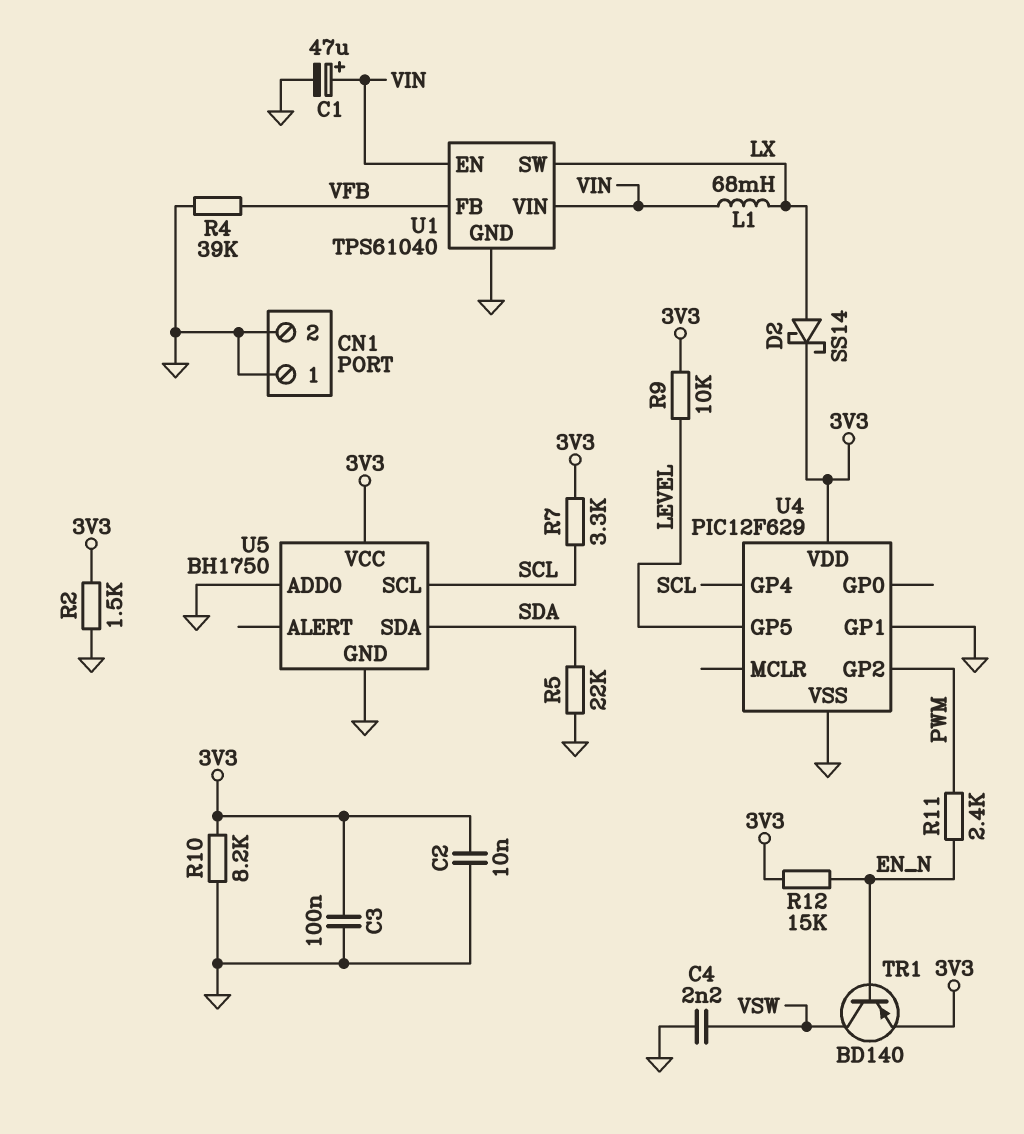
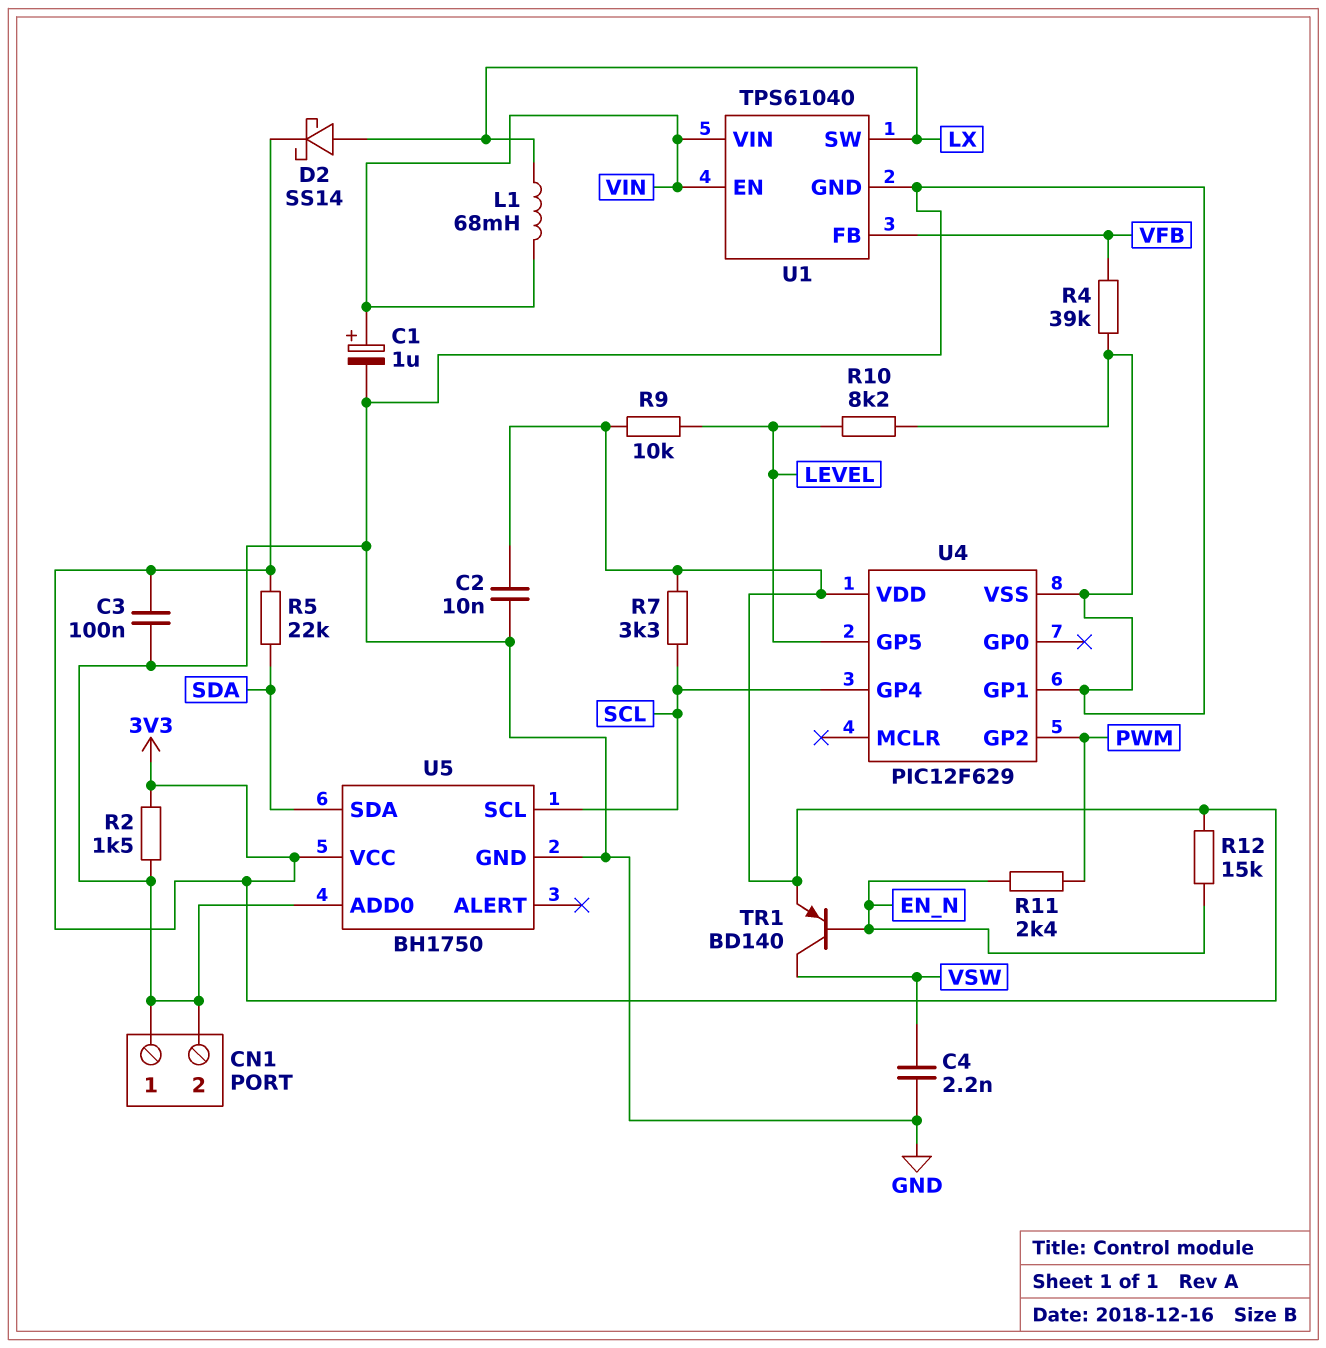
C1: 47uF (plus VIN, minus GND) -> 1uF (plus VIN, minus GND)
R5: 22k (GND, SDA) -> 22k (3V3, SDA)
R10: 8.2k (3V3, GND) -> 8.2k (GND, LEVEL)

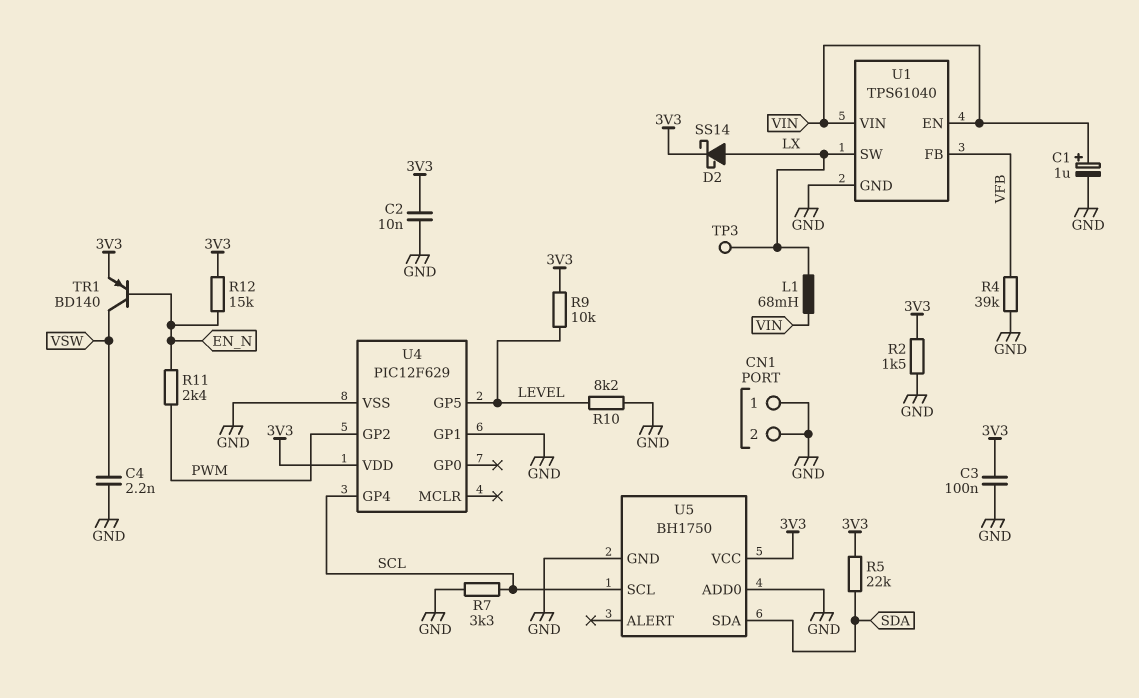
R7: 3.3k (3V3, SCL) -> 3.3k (GND, SCL)
TP3: none -> test point (LX)

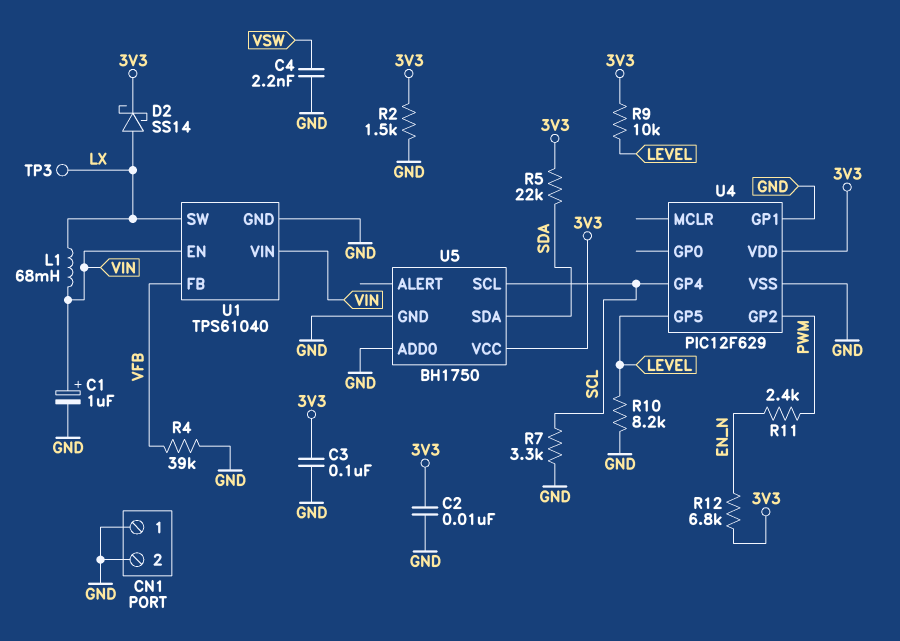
R12: 15k (3V3, EN_N) -> 6.8k (3V3, EN_N)
TR1: PNP BD140 (B EN_N, C VSW, E 3V3) -> none

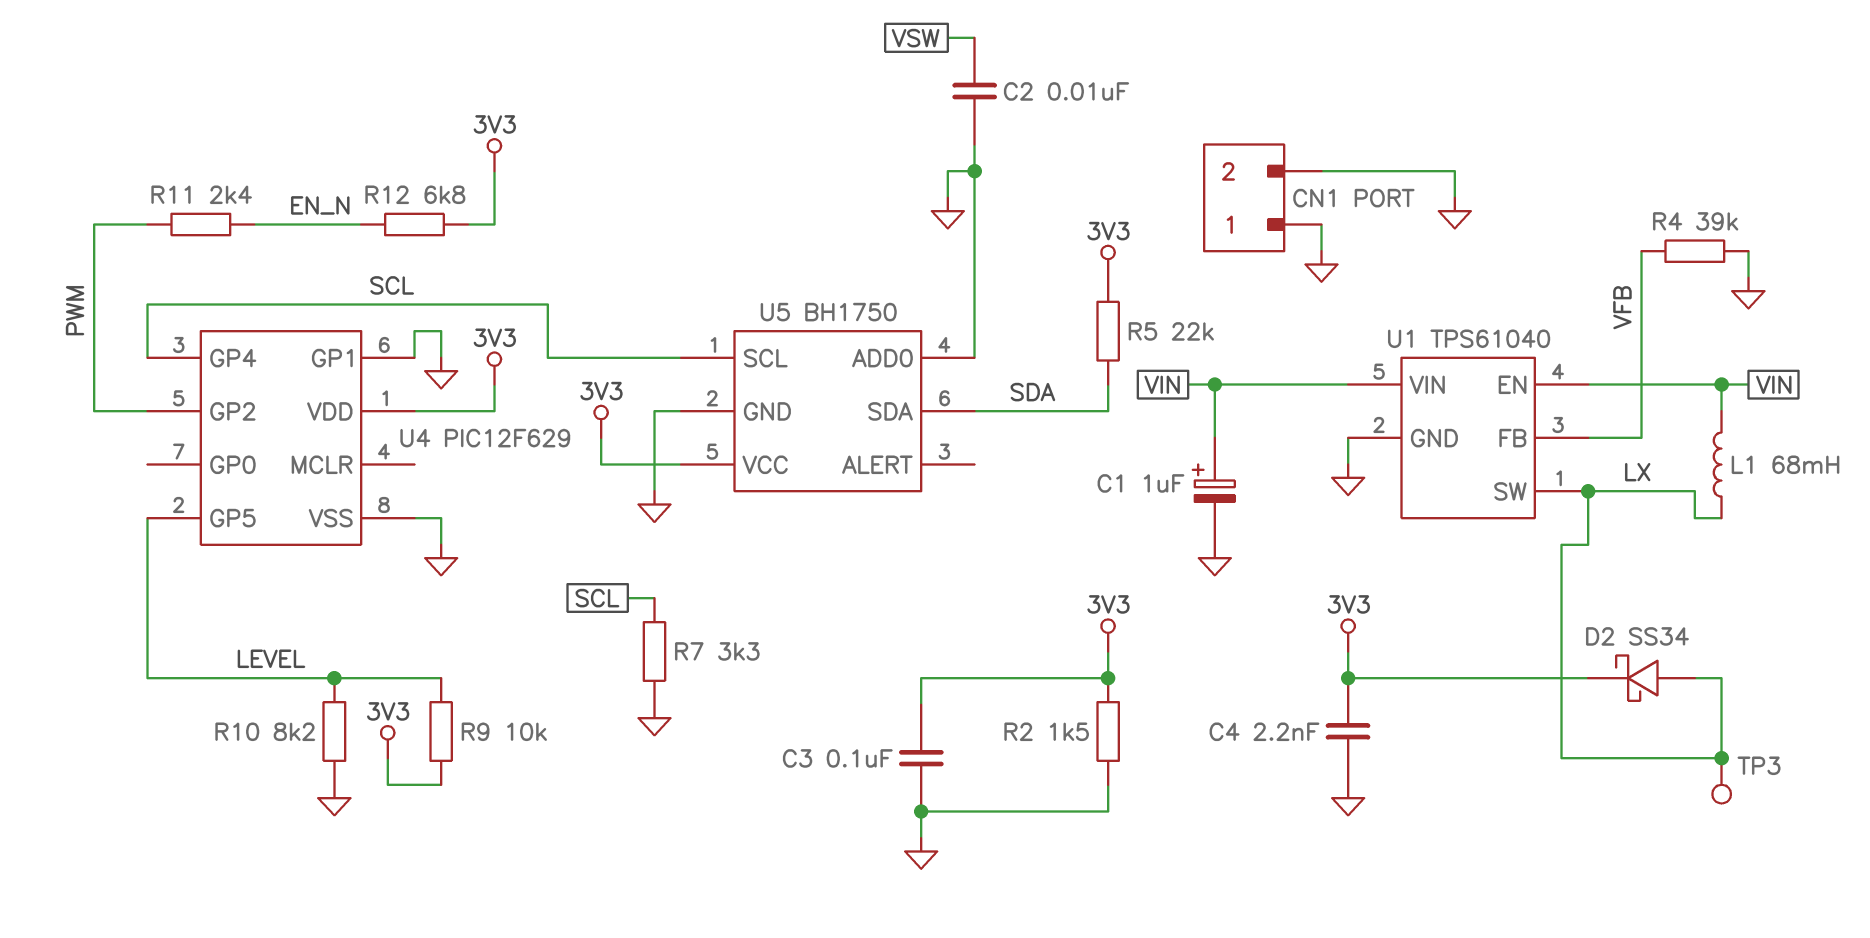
C2: 10nF (3V3, GND) -> 10nF (GND, VSW)
C4: 2.2nF (GND, VSW) -> 2.2nF (3V3, GND)
D2: schottky SS14 (A LX, K 3V3) -> schottky SS34 (A LX, K 3V3)

